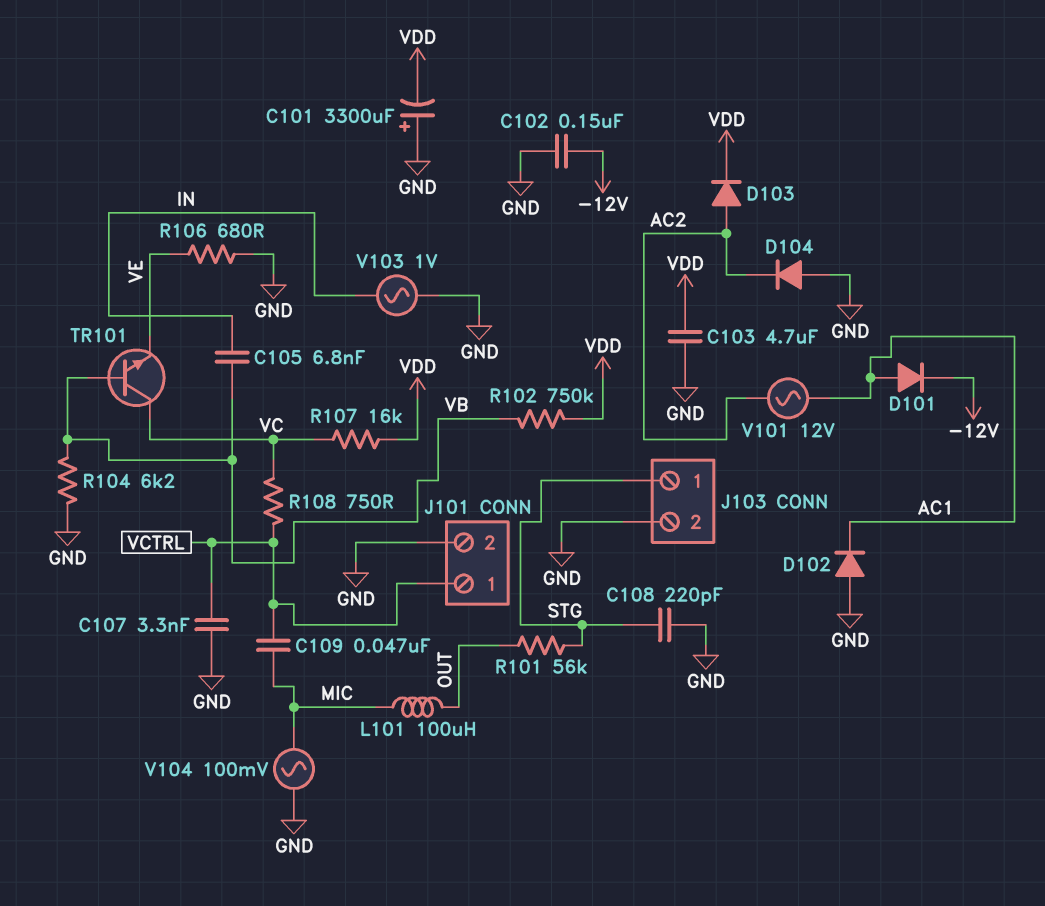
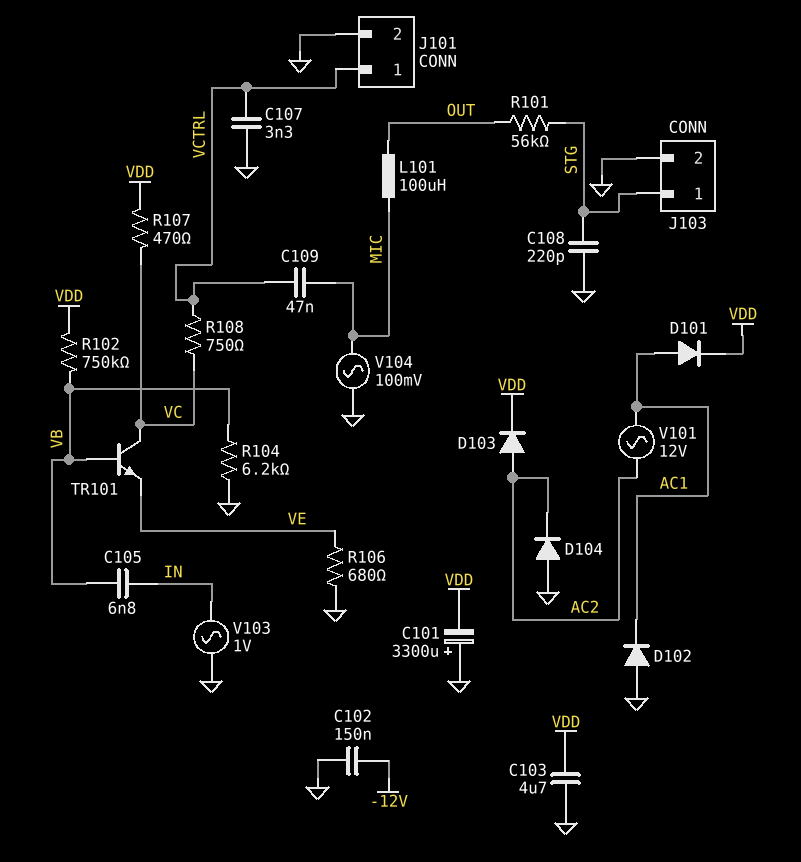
D101: diode (A AC1, K -12V) -> diode (A AC1, K VDD)
R107: 16k (VC, VDD) -> 470 (VC, VDD)

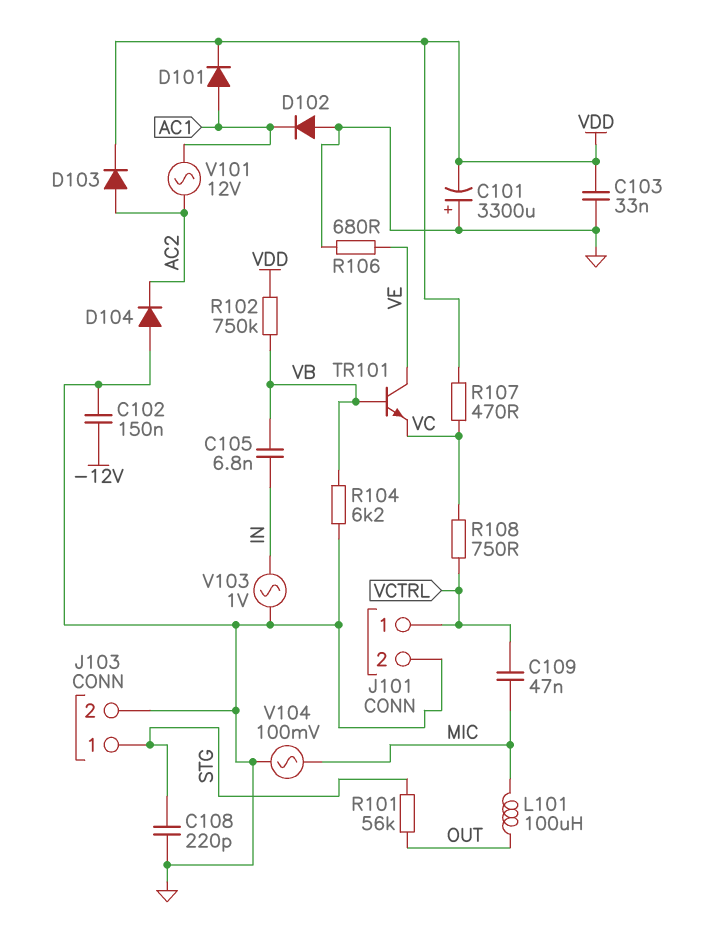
C103: 4.7uF (GND, VDD) -> 33nF (GND, VDD)
C107: 3.3nF (GND, VCTRL) -> none
TR101: NPN (B VB, C VC, E VE) -> NPN (B VB, C VE, E VC)

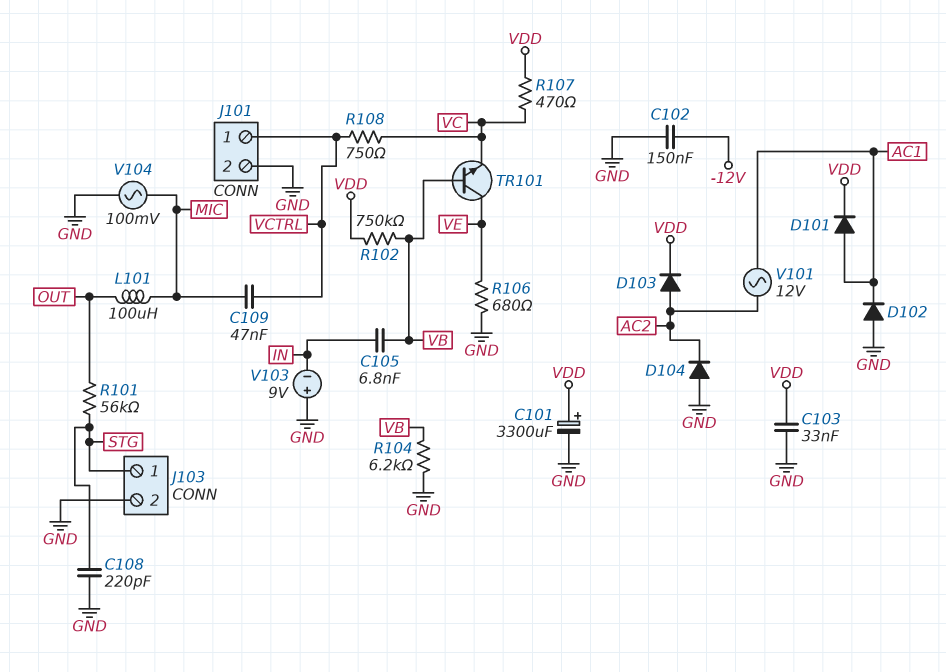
C101: 3300uF (plus GND, minus VDD) -> 3300uF (plus VDD, minus GND)
V103: AC 1V (GND, IN) -> 9V (plus GND, minus IN)

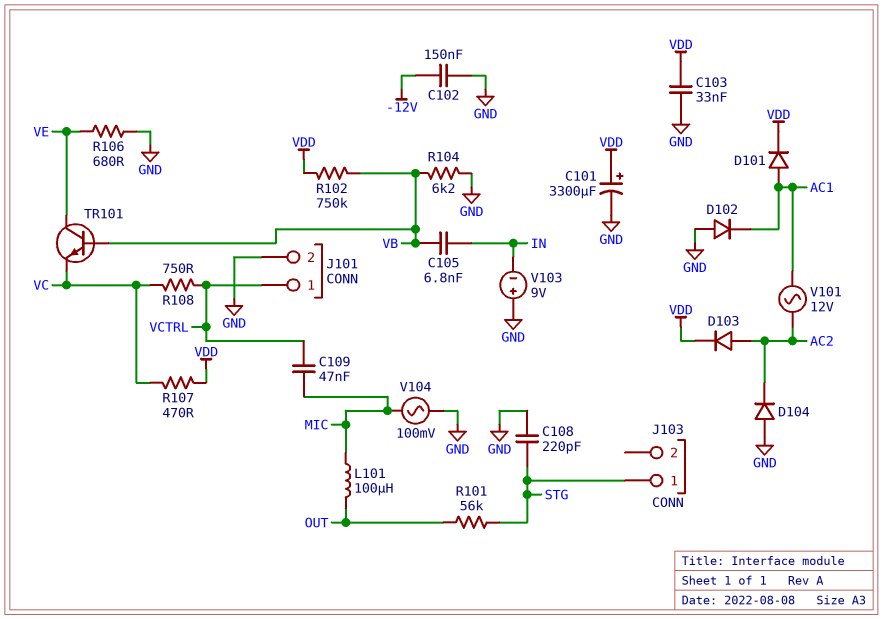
J103 pin 2: GND -> none

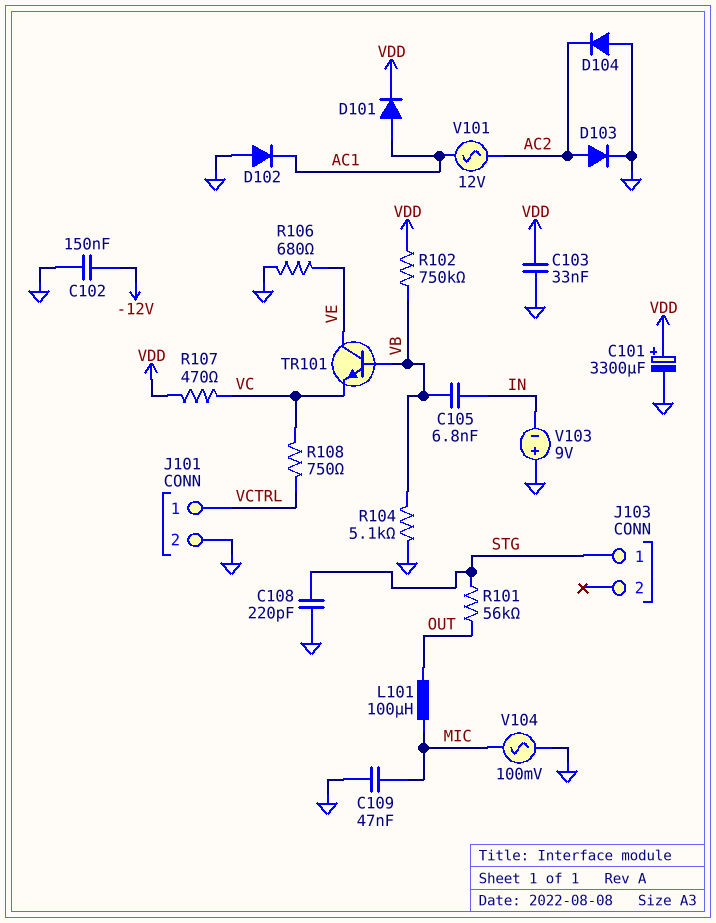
C109: 47nF (MIC, VCTRL) -> 47nF (GND, MIC)
D103: diode (A AC2, K VDD) -> diode (A AC2, K GND)
R104: 6.2k (GND, VB) -> 5.1k (GND, VB)

